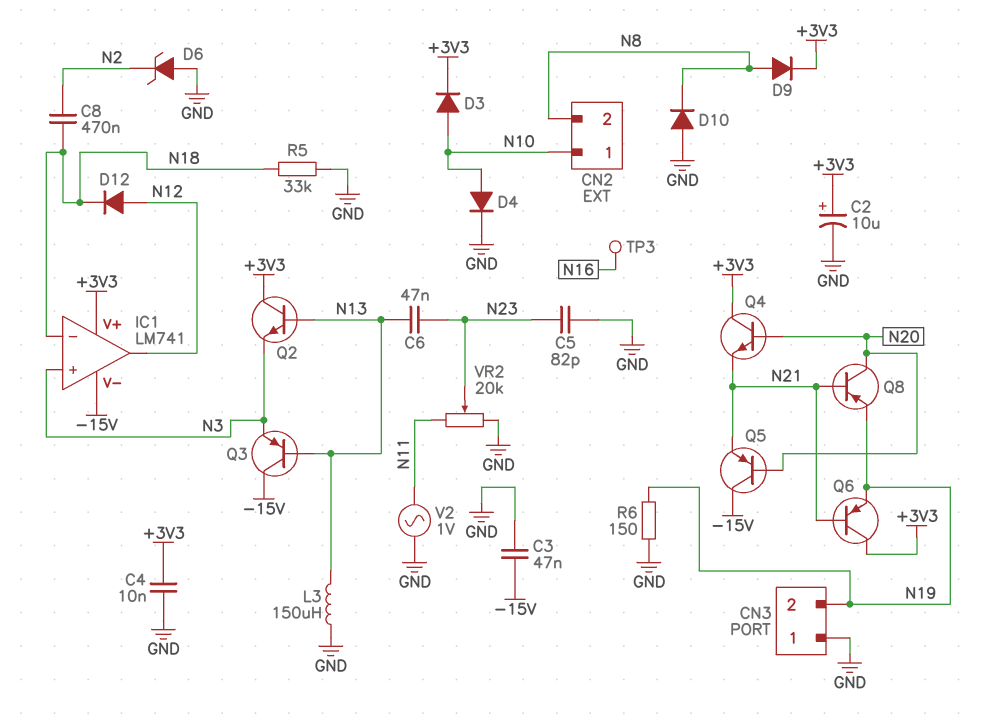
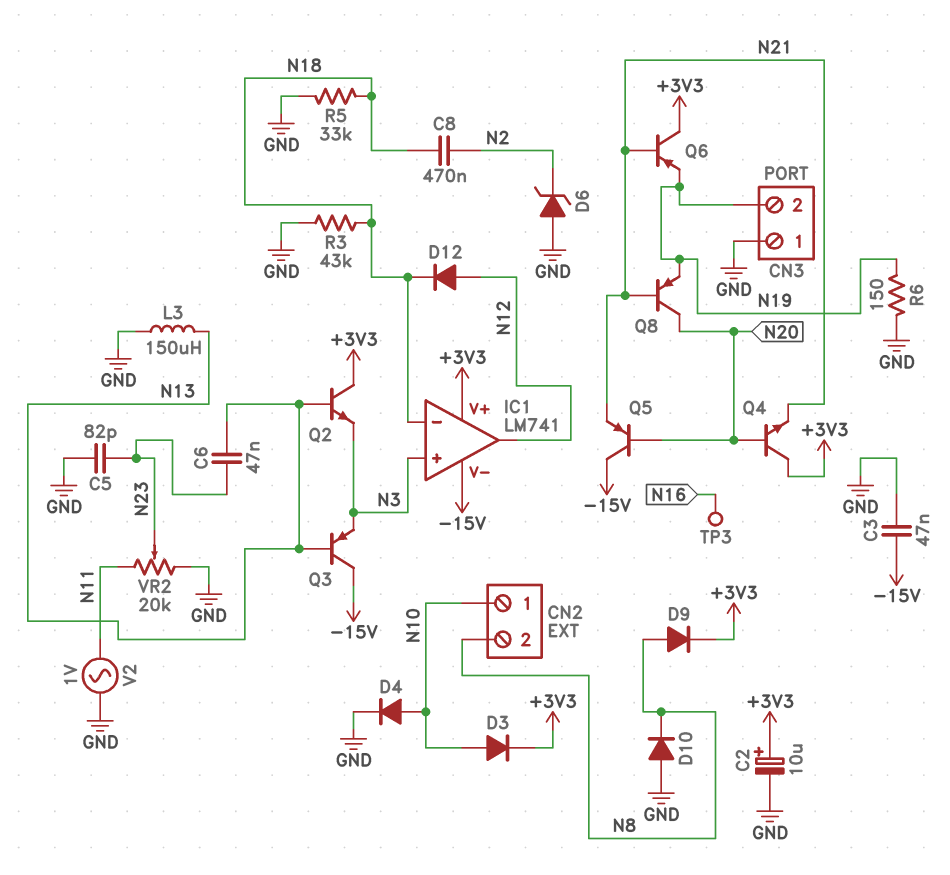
C4: 10nF (+3V3, GND) -> none
R3: none -> 43k (GND, N18)

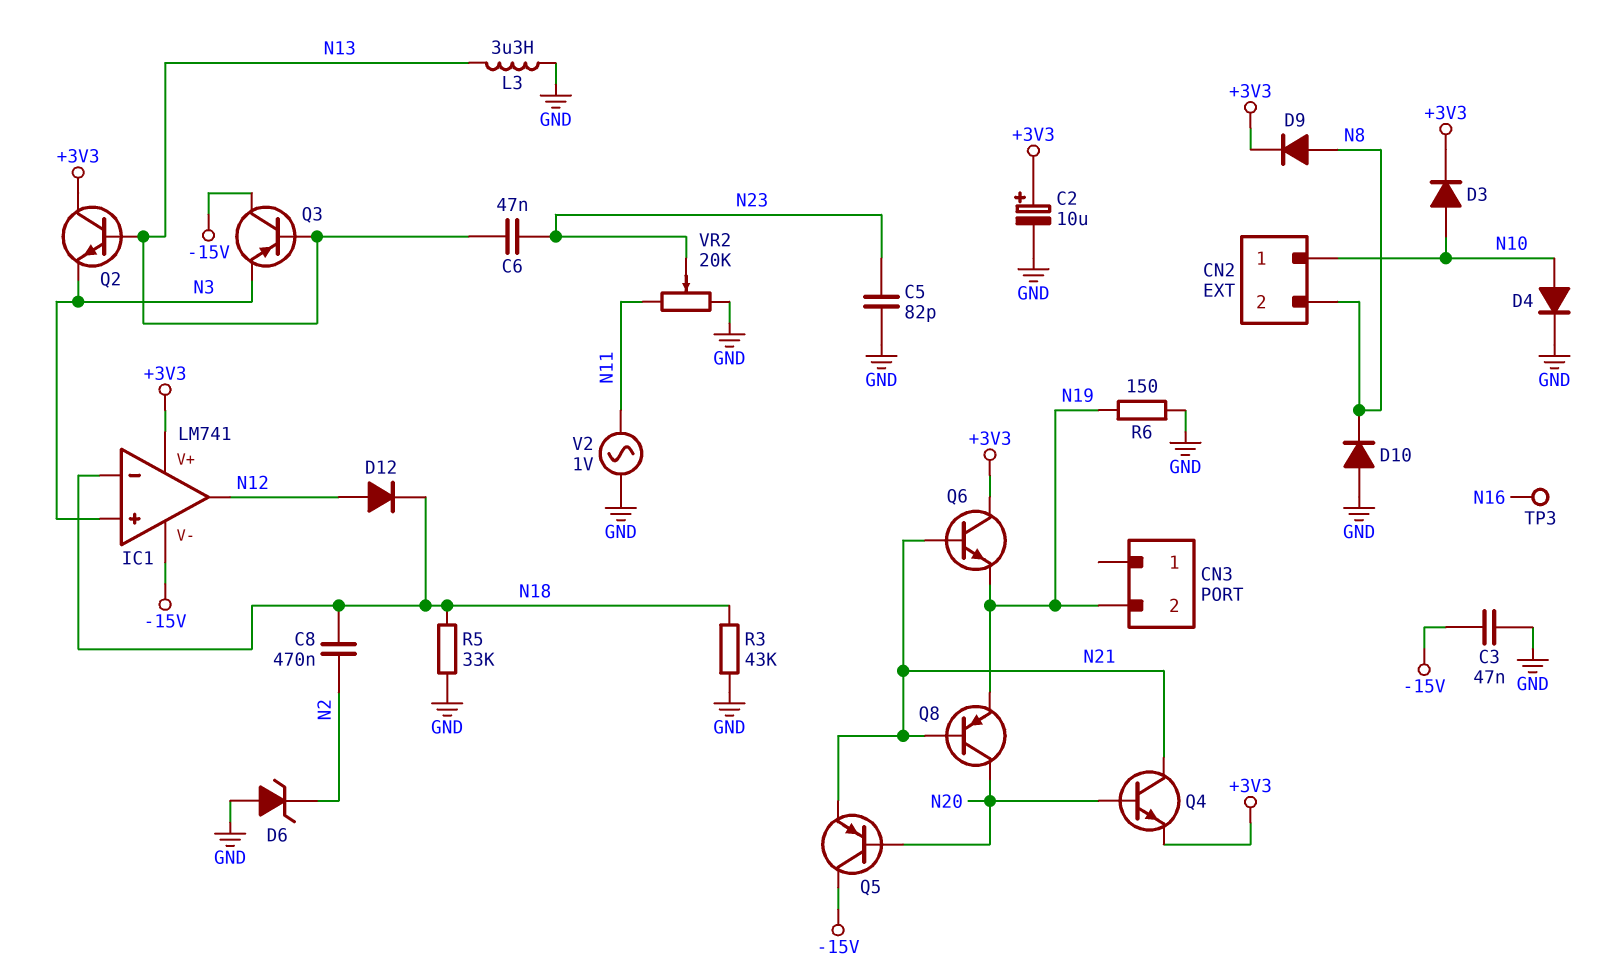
CN3 pin 1: GND -> none
L3: 150uH (GND, N13) -> 3.3uH (GND, N13)
Q4: NPN (B N20, C +3V3, E N21) -> NPN (B N20, C N21, E +3V3)
Q6: PNP (B N21, C +3V3, E N19) -> NPN (B N21, C +3V3, E N19)

